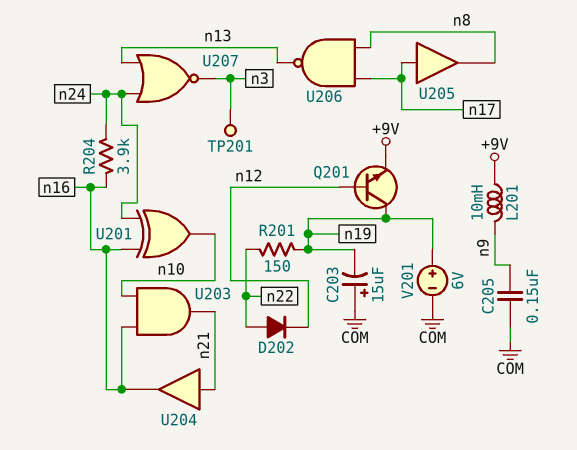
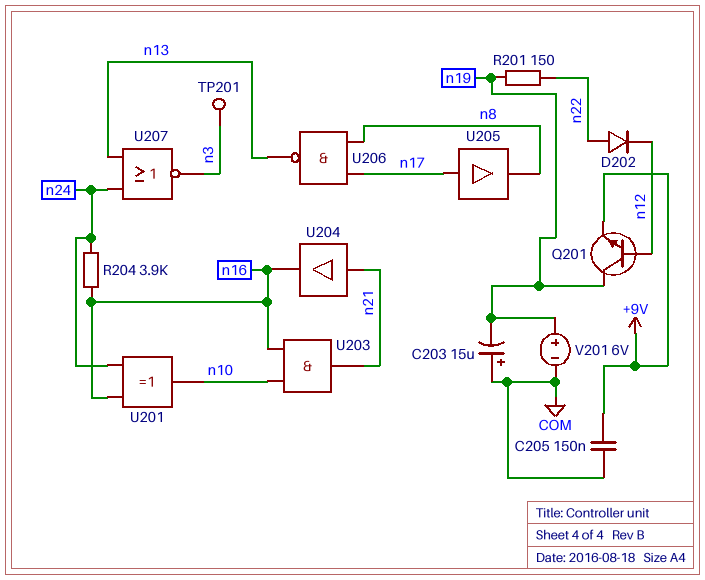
C205: 150nF (COM, n9) -> 150nF (+9V, COM)
L201: 10mH (+9V, n9) -> none

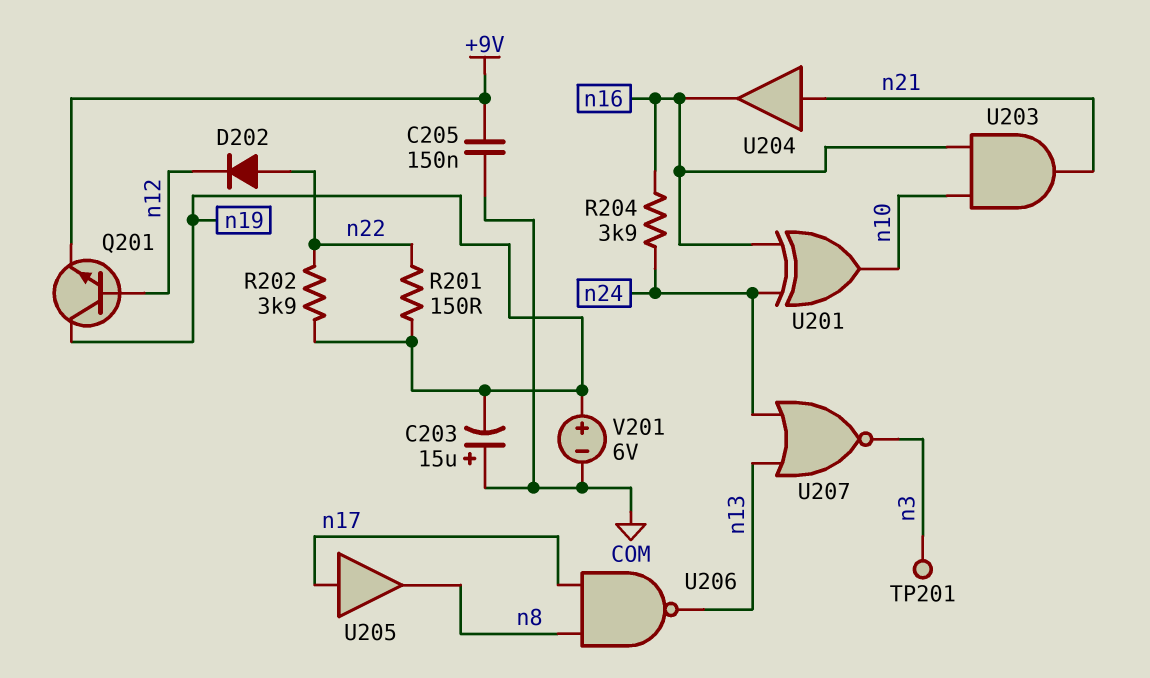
R202: none -> 3.9k (n19, n22)

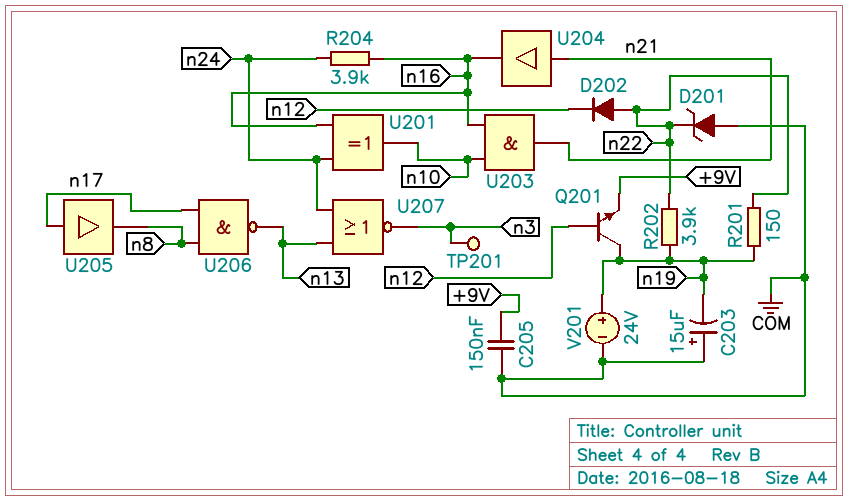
D201: none -> zener (A COM, K n22)
V201: 6V (plus n19, minus COM) -> 24V (plus n19, minus COM)

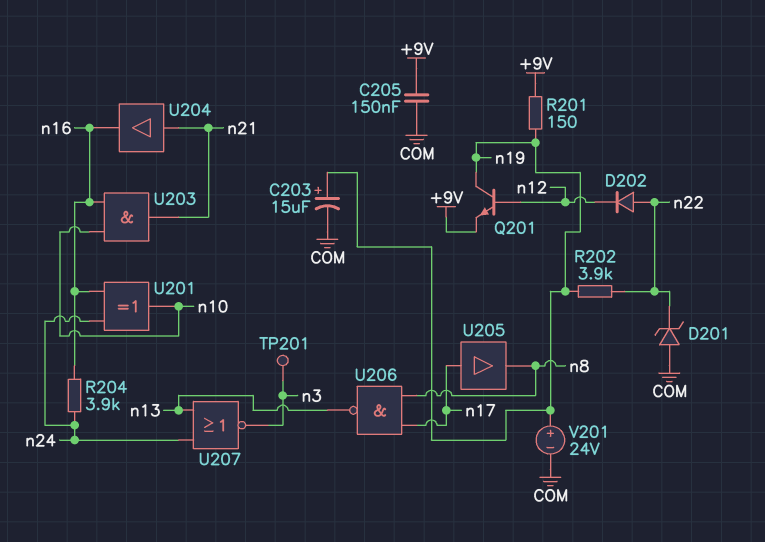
C203: 15uF (plus COM, minus n19) -> 15uF (plus n19, minus COM)
R201: 150 (n19, n22) -> 150 (+9V, n19)

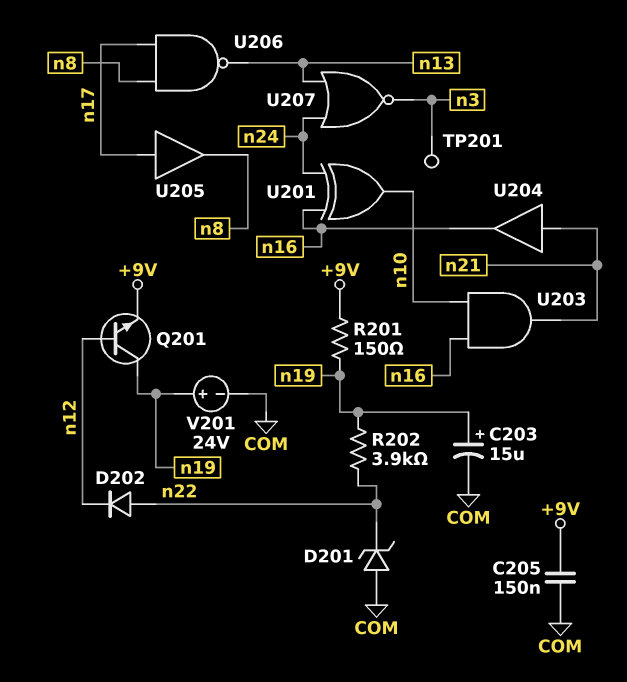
R204: 3.9k (n16, n24) -> none

